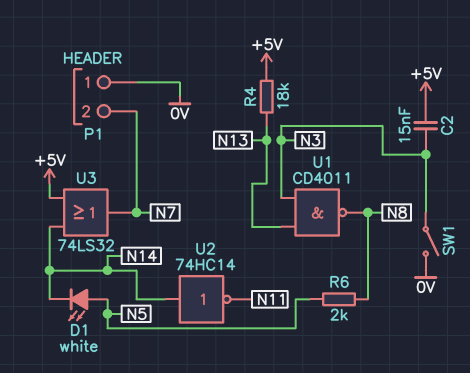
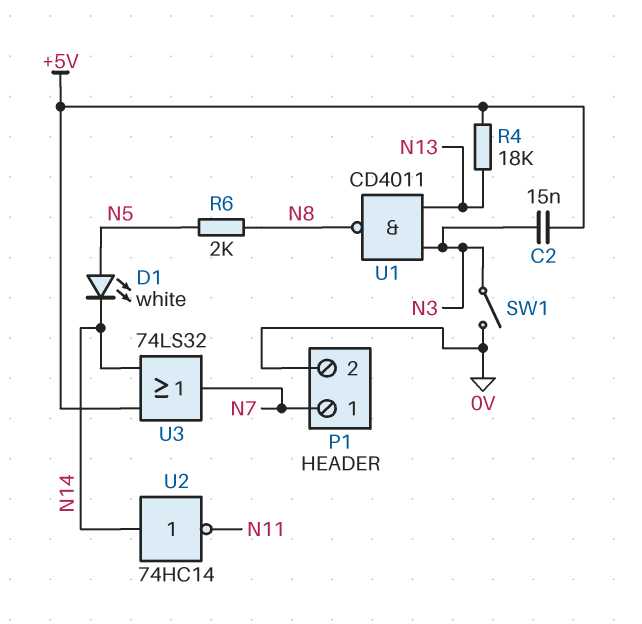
P1 pin 1: 0V -> N7
P1 pin 2: N7 -> 0V

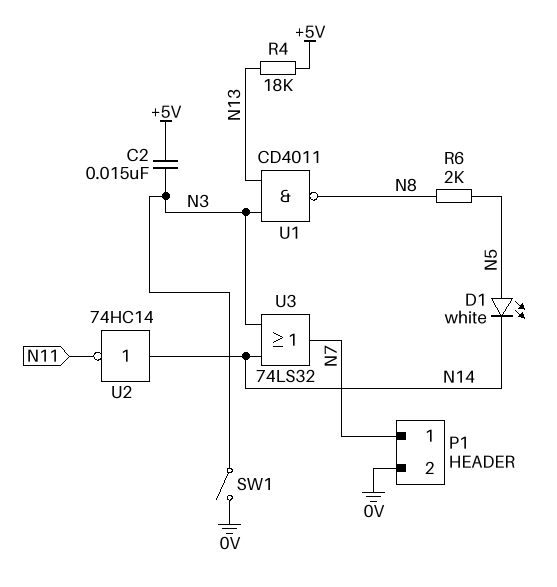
U3: OR 74LS32 (in +5V, in N14, out N7) -> OR 74LS32 (in N3, in N14, out N7)

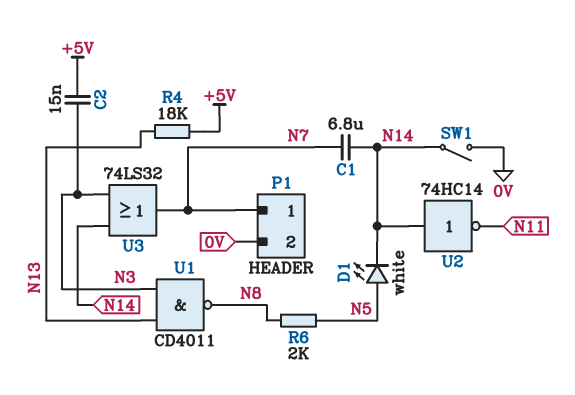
C1: none -> 6.8uF (N7, N14)
SW1: switch (0V, N3) -> switch (0V, N14)

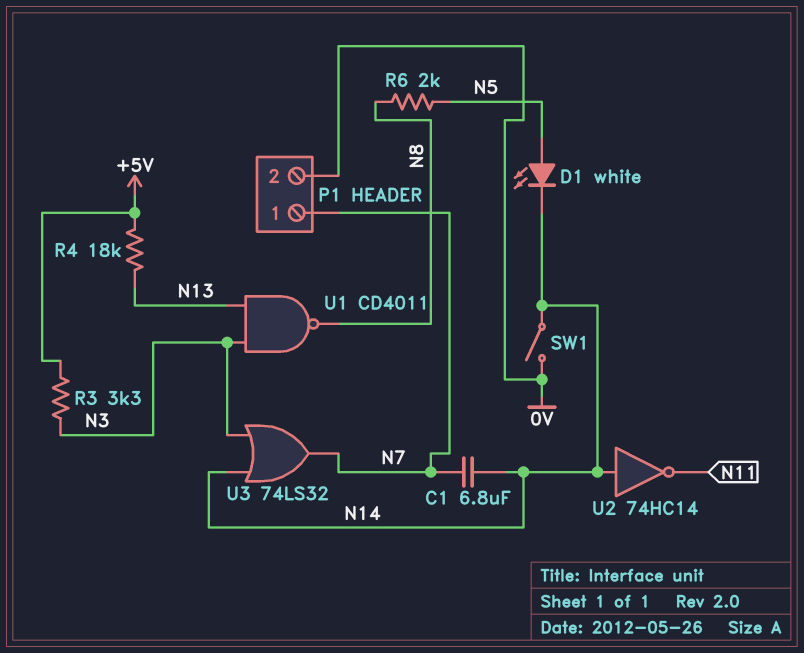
C2: 15nF (+5V, N3) -> none
R3: none -> 3.3k (+5V, N3)

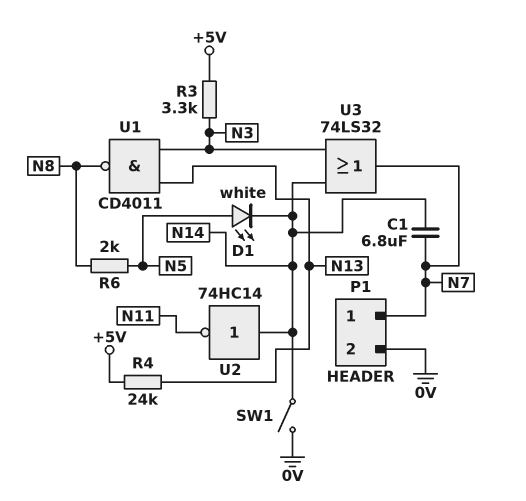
R4: 18k (+5V, N13) -> 24k (+5V, N13)

